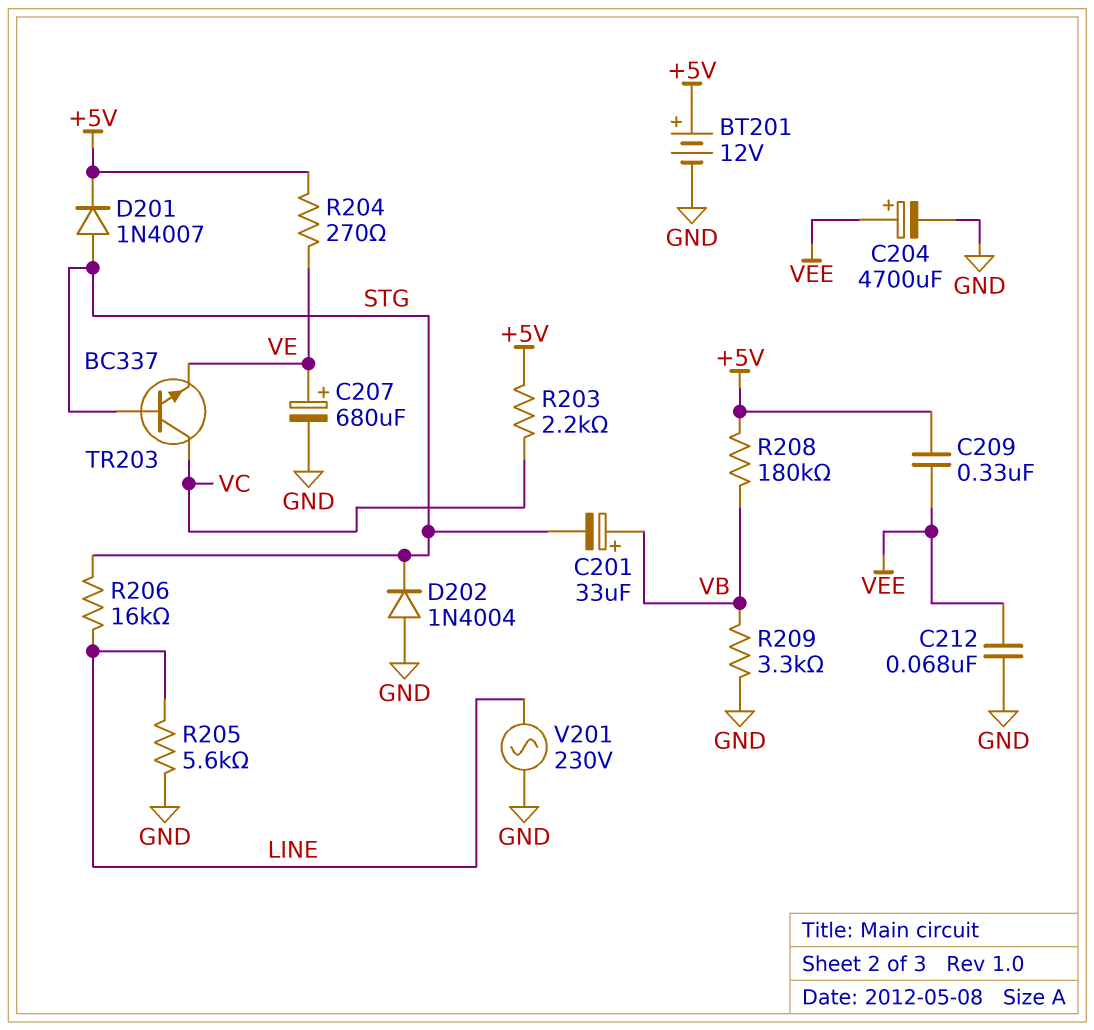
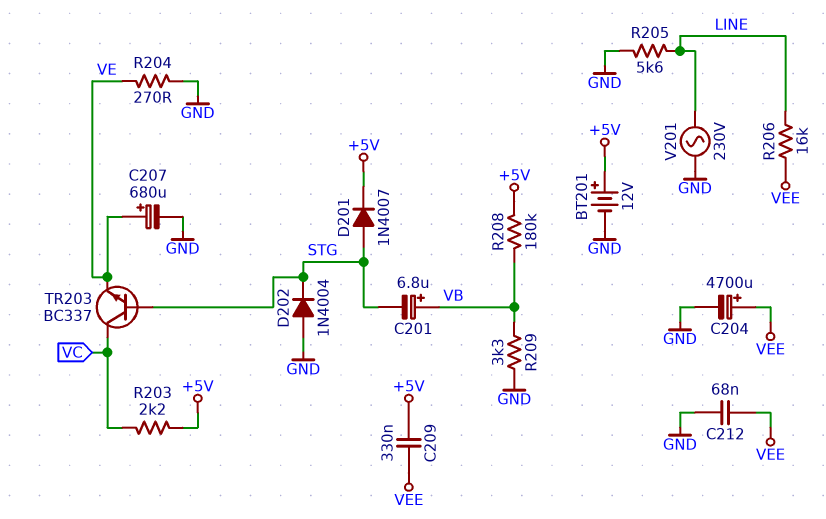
C201: 33uF (plus VB, minus STG) -> 6.8uF (plus VB, minus STG)
R204: 270 (+5V, VE) -> 270 (GND, VE)
R206: 16k (LINE, STG) -> 16k (LINE, VEE)

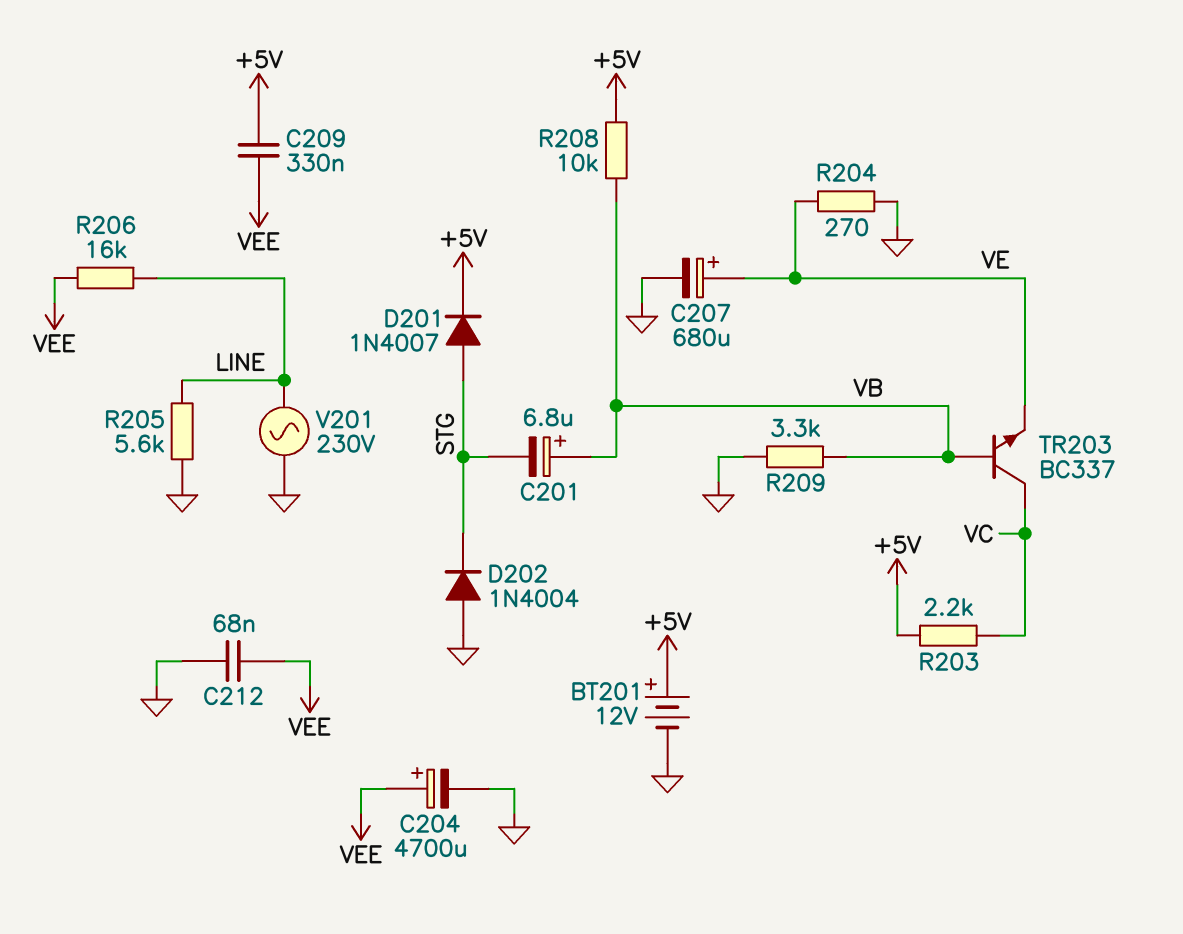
R208: 180k (+5V, VB) -> 10k (+5V, VB)
TR203: NPN BC337 (B STG, C VC, E VE) -> NPN BC337 (B VB, C VC, E VE)

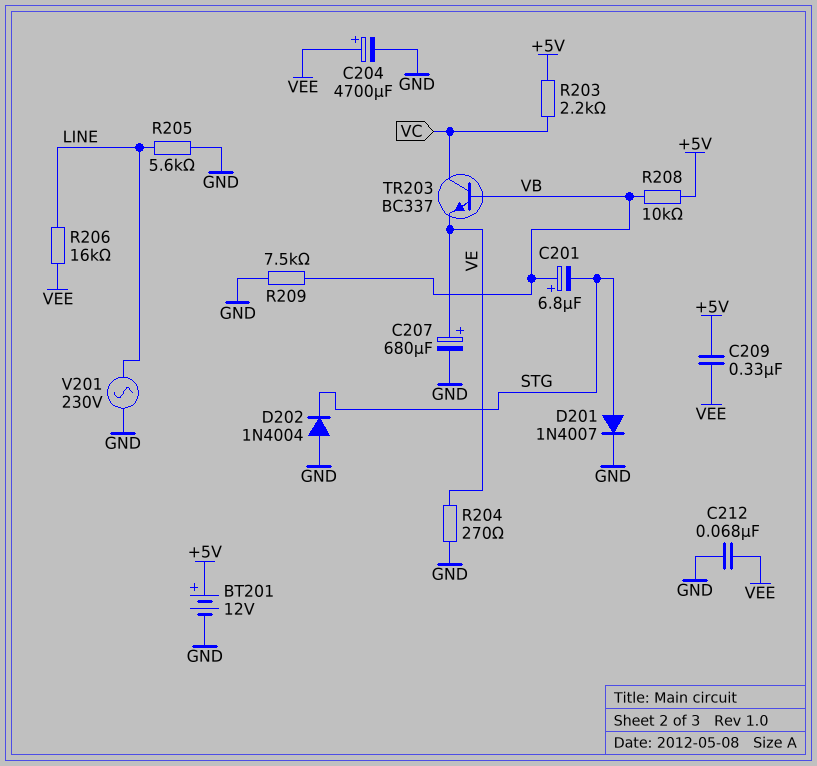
D201: diode 1N4007 (A STG, K +5V) -> diode 1N4007 (A STG, K GND)
R209: 3.3k (GND, VB) -> 7.5k (GND, VB)

